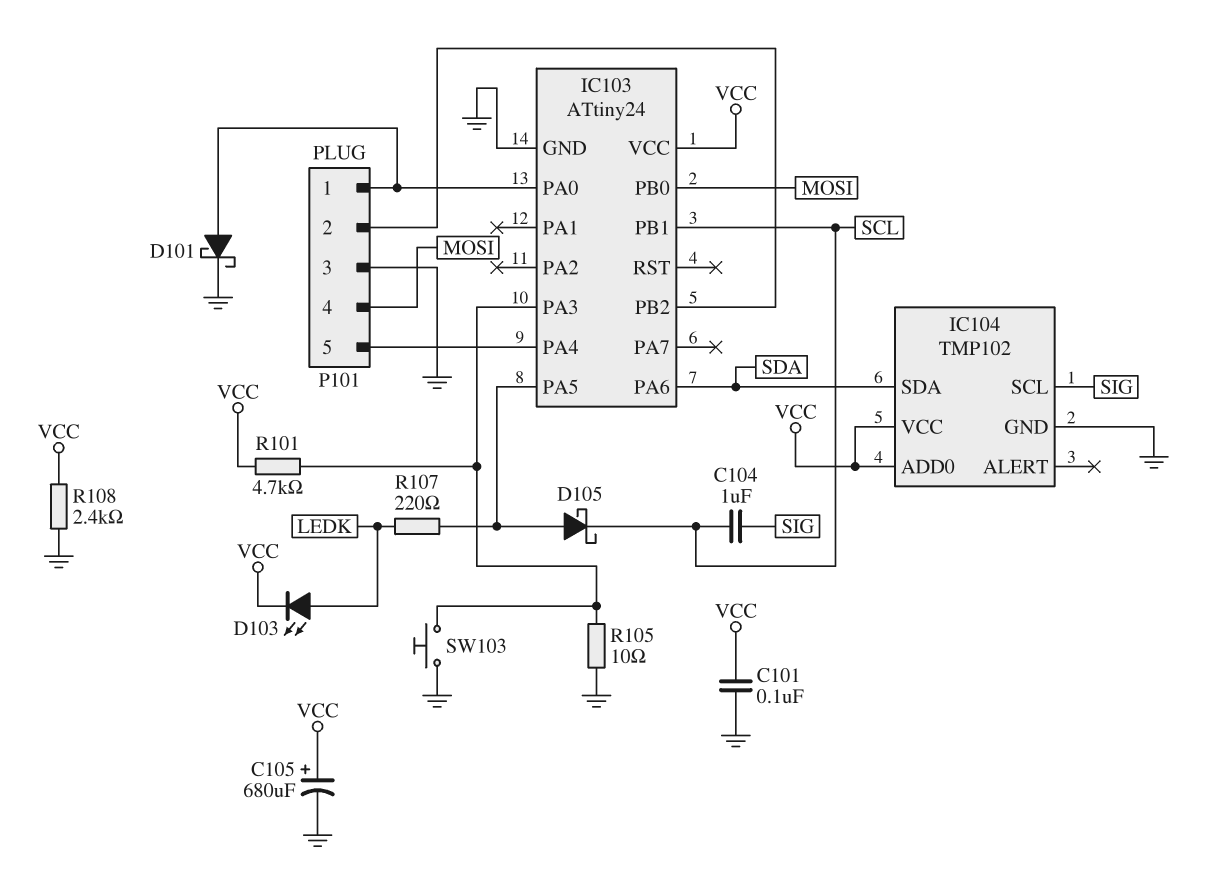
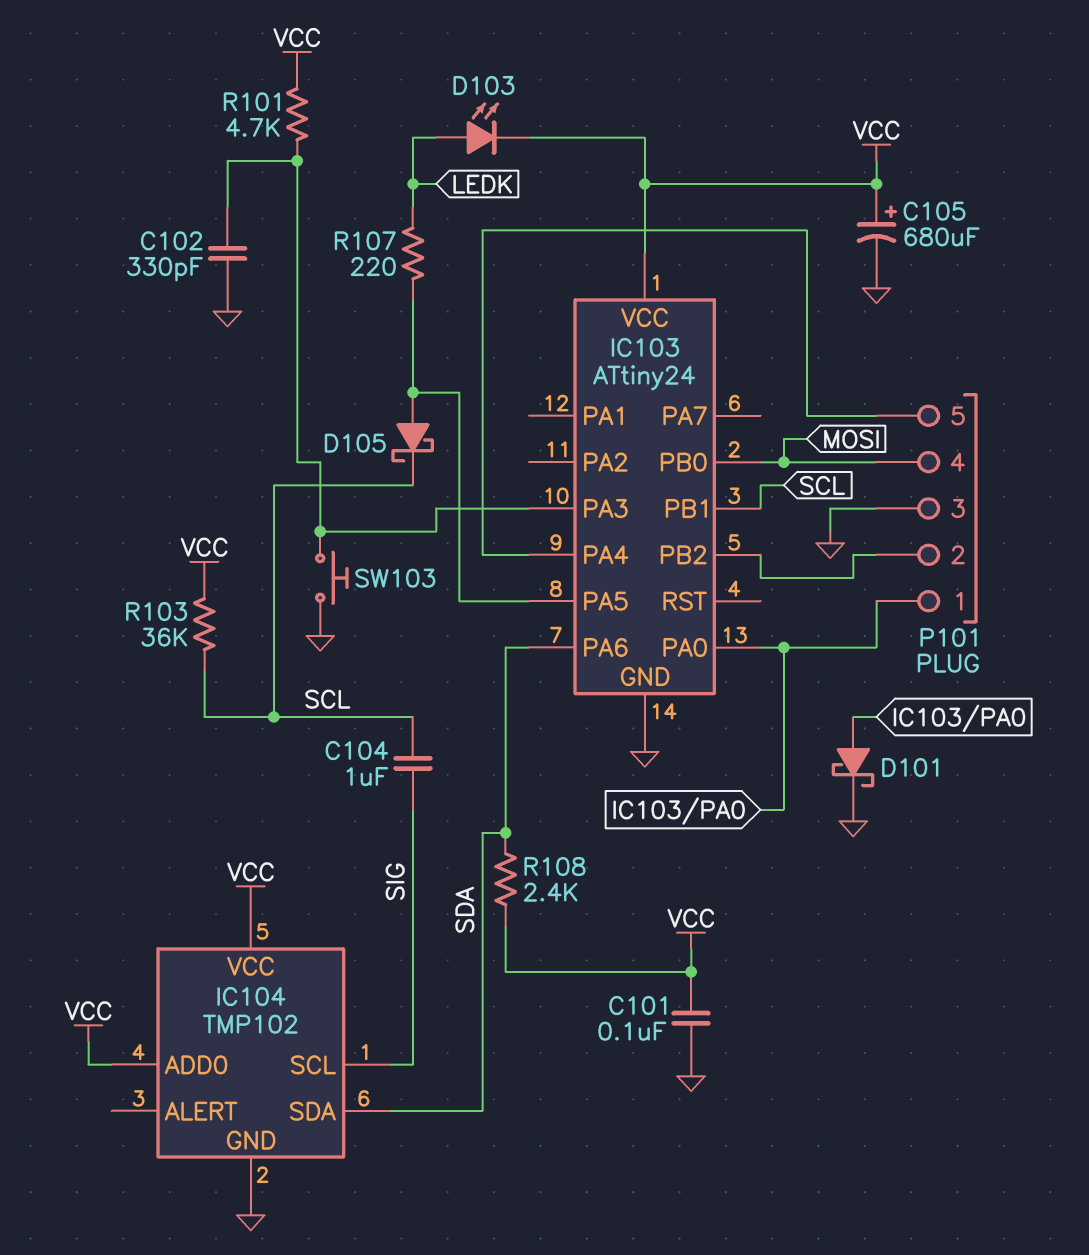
C102: none -> 330pF (GND, IC103/PA3)
R103: none -> 36k (SCL, VCC)
R105: 10 (GND, IC103/PA3) -> none
R108: 2.4k (GND, VCC) -> 2.4k (SDA, VCC)

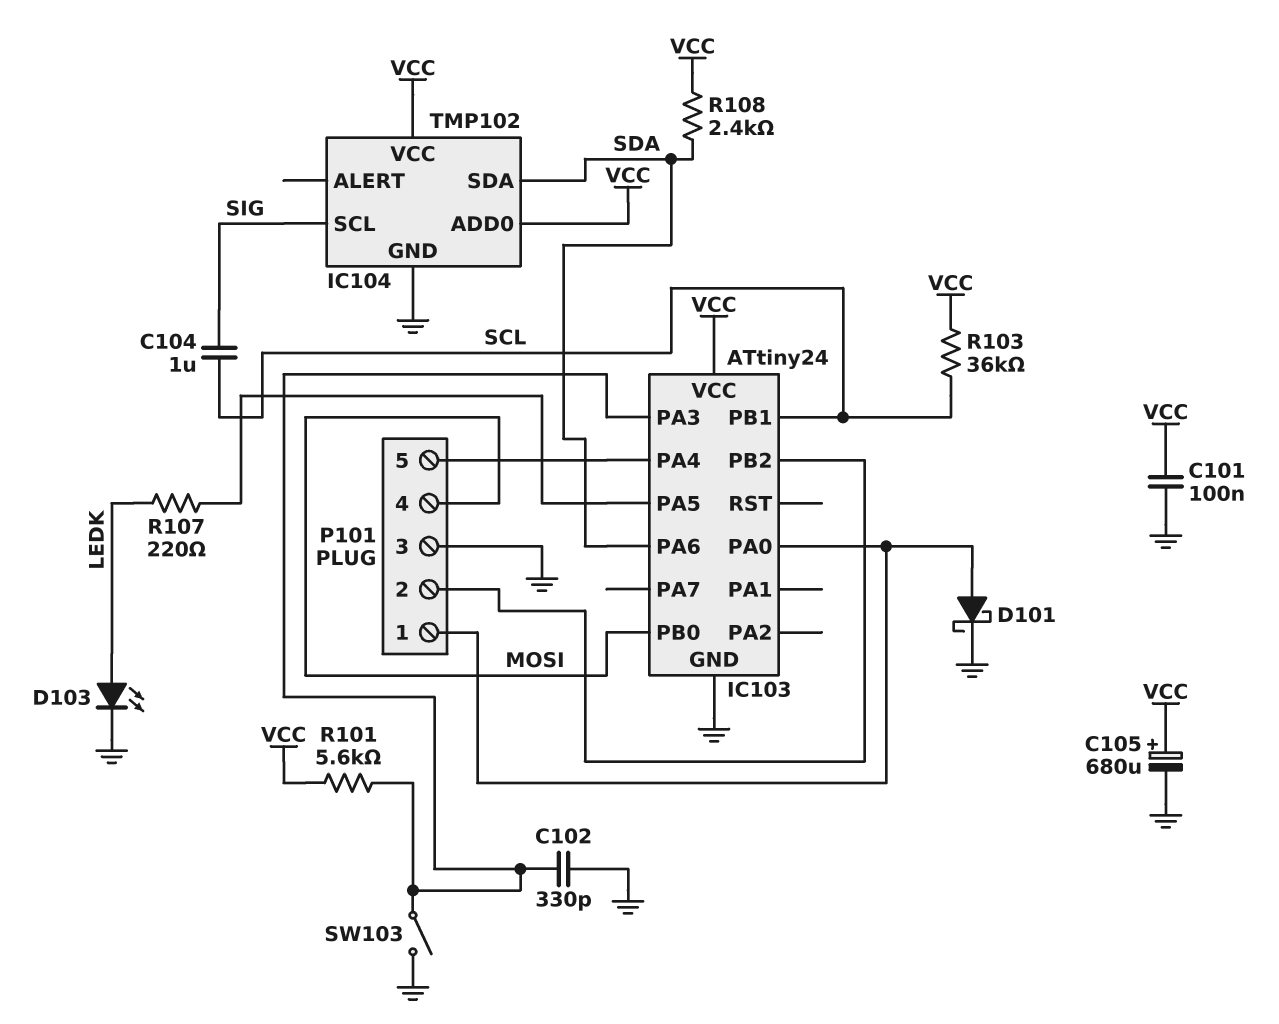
D103: LED (A LEDK, K VCC) -> LED (A LEDK, K GND)
D105: schottky (A IC103/PA5, K SCL) -> none
R101: 4.7k (IC103/PA3, VCC) -> 5.6k (IC103/PA3, VCC)
SW103: button (GND, IC103/PA3) -> switch (GND, IC103/PA3)

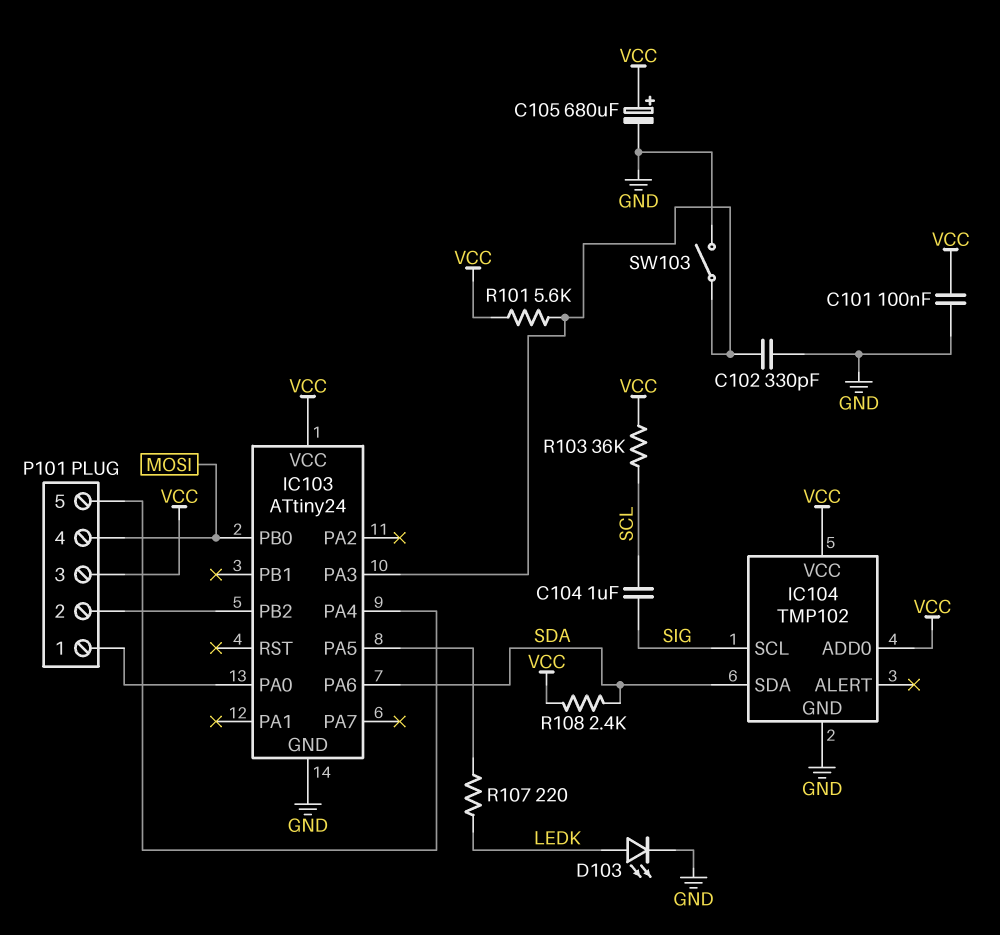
D101: schottky (A IC103/PA0, K GND) -> none
IC103 pin PB1: SCL -> none
P101 pin 3: GND -> VCC

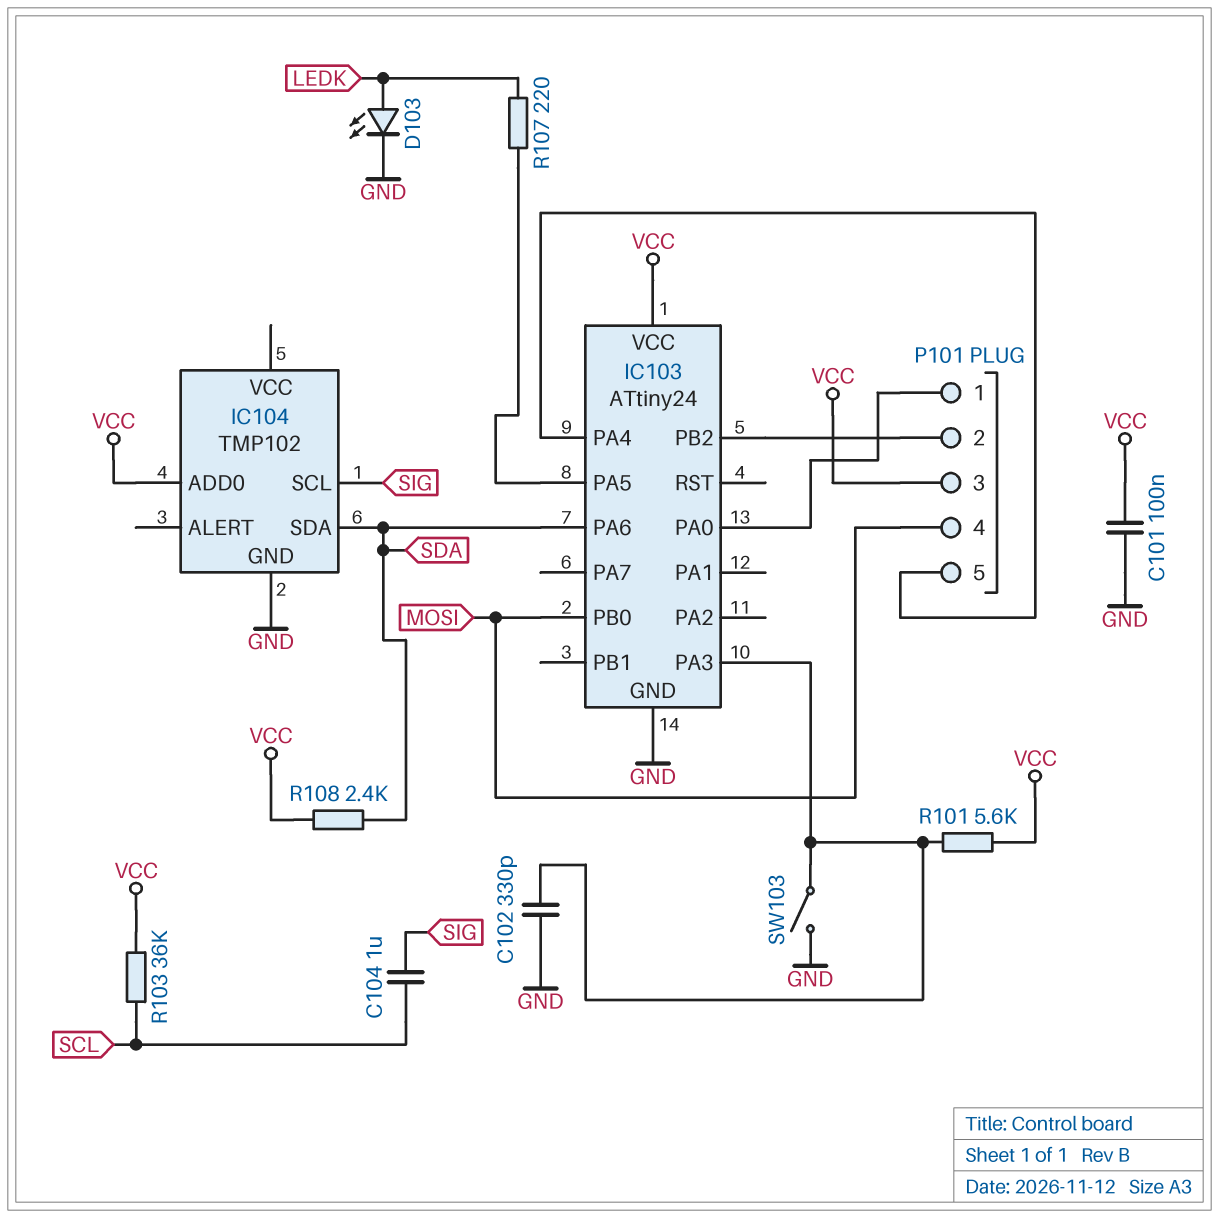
C105: 680uF (plus VCC, minus GND) -> none
IC104 pin VCC: VCC -> none

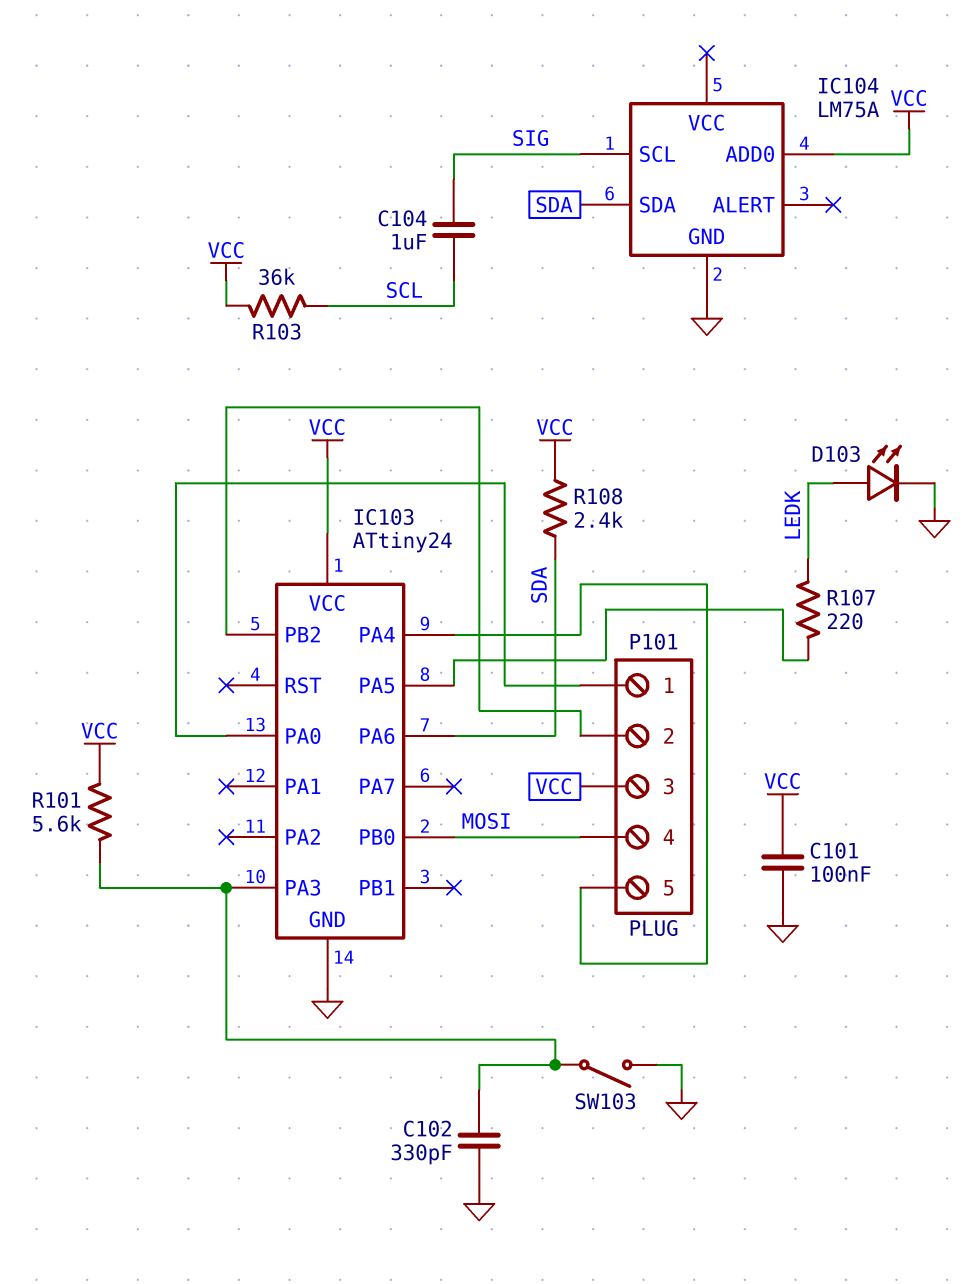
IC104: TMP102 -> LM75A

